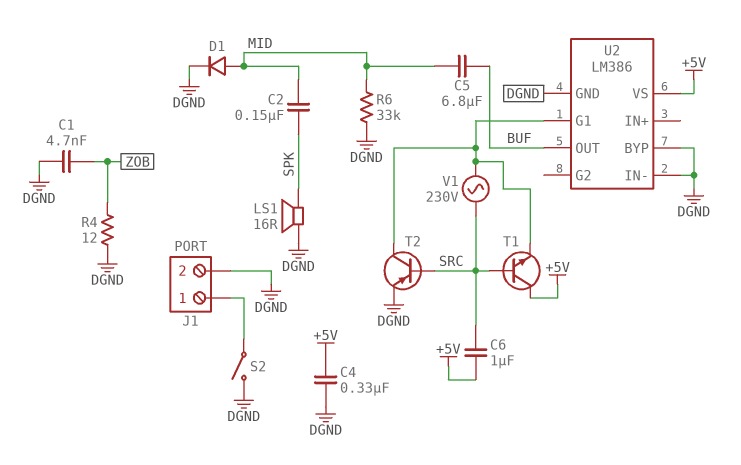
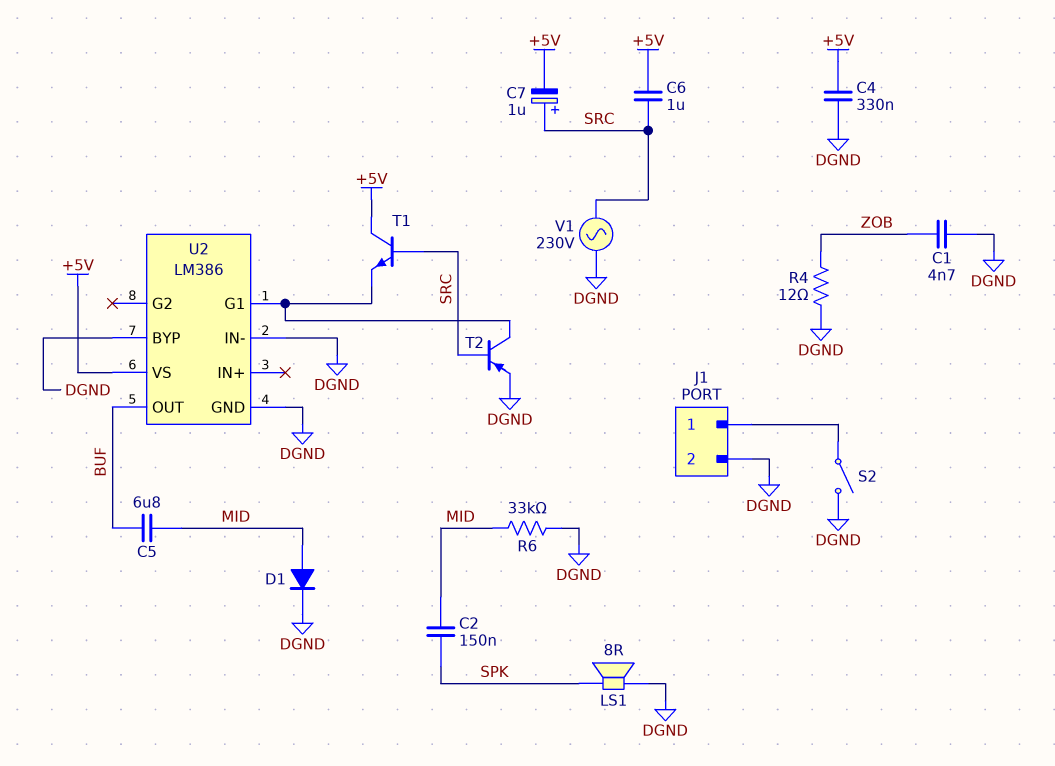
C7: none -> 1uF (plus SRC, minus +5V)
LS1: speaker 16R (DGND, SPK) -> speaker 8R (DGND, SPK)
V1: AC 230V (SRC, U2/G1) -> AC 230V (DGND, SRC)

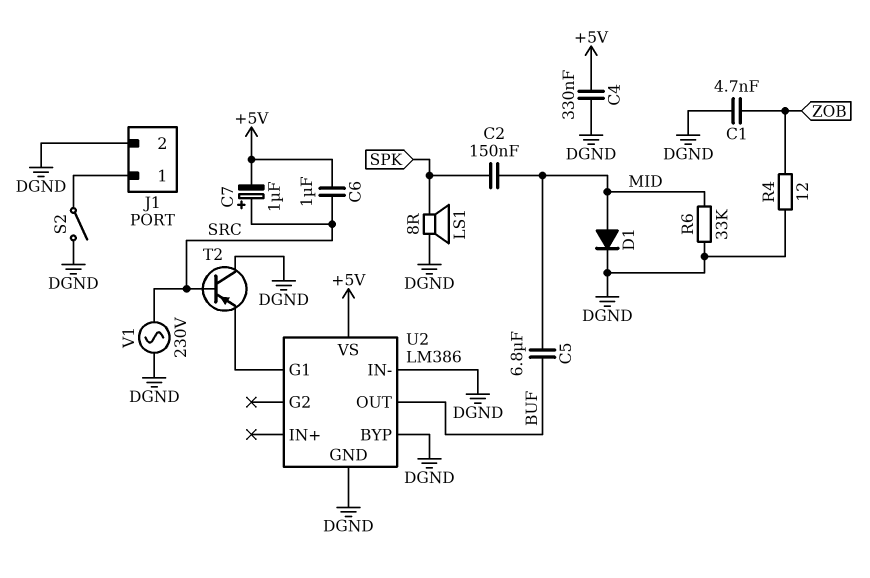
T1: NPN (B SRC, C +5V, E U2/G1) -> none
T2: PNP (B SRC, C U2/G1, E DGND) -> PNP (B SRC, C DGND, E U2/G1)

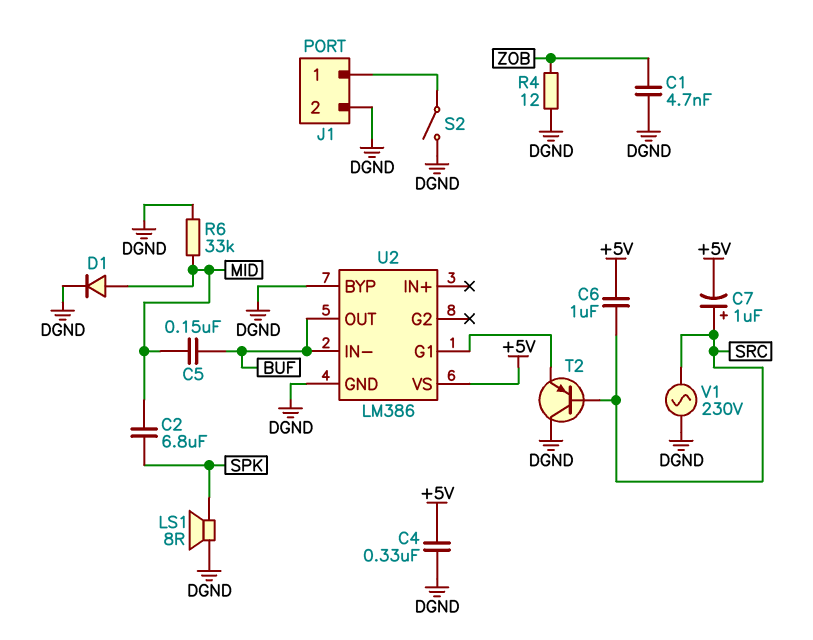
C2: 150nF (MID, SPK) -> 6.8uF (MID, SPK)
C5: 6.8uF (BUF, MID) -> 150nF (BUF, MID)
U2 pin IN-: DGND -> BUF

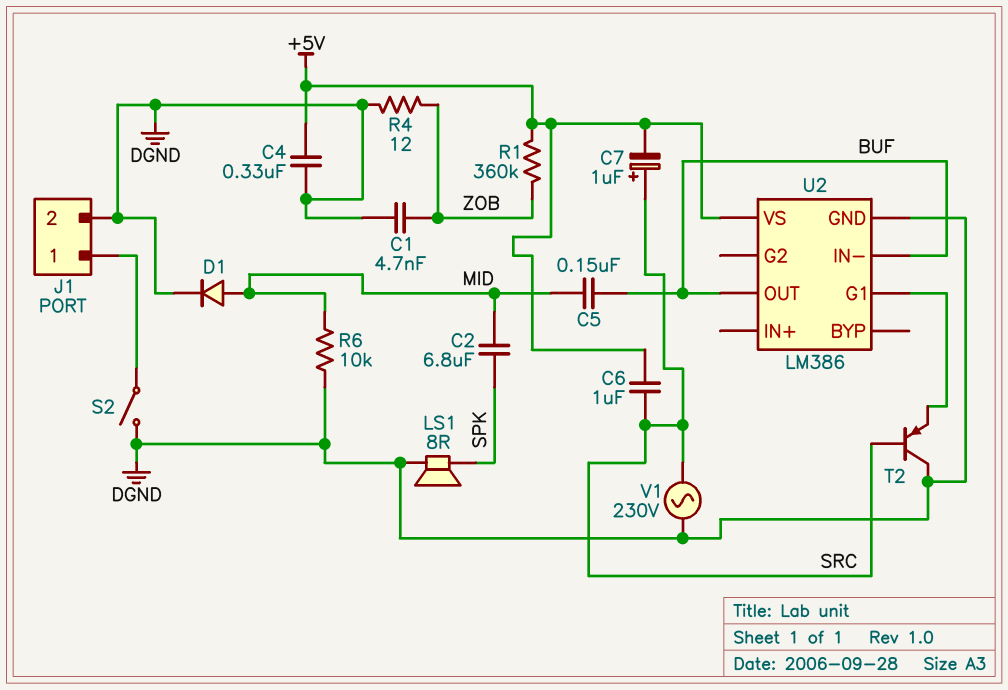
R1: none -> 360k (+5V, ZOB)
R6: 33k (DGND, MID) -> 10k (DGND, MID)
U2 pin BYP: DGND -> none

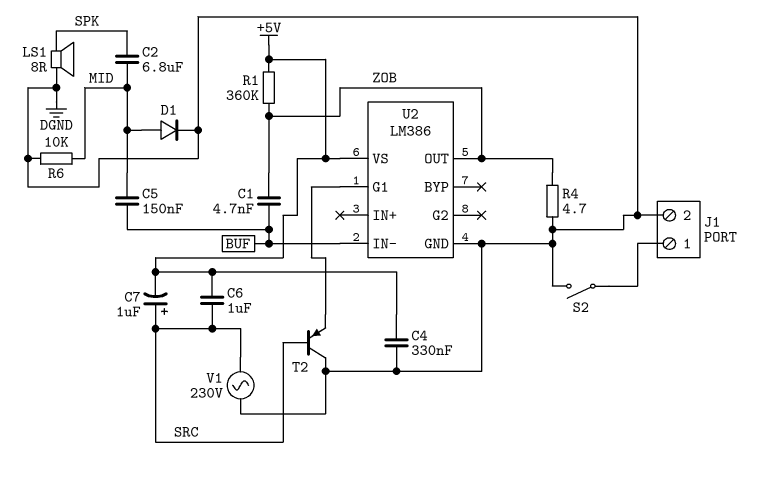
C1: 4.7nF (DGND, ZOB) -> 4.7nF (BUF, ZOB)
R4: 12 (DGND, ZOB) -> 4.7 (DGND, ZOB)
U2 pin OUT: BUF -> ZOB

